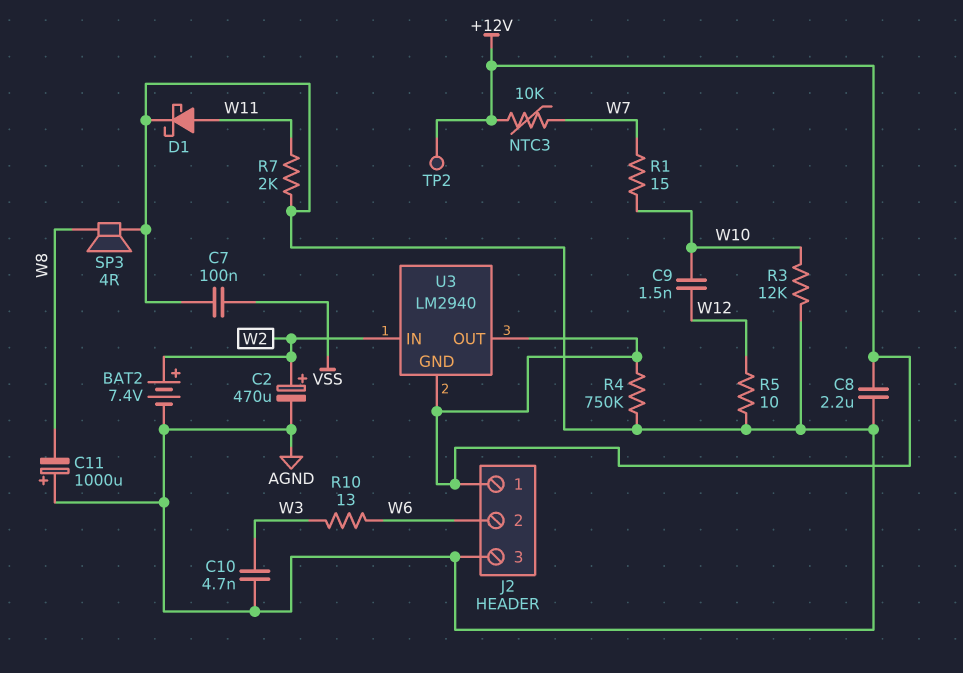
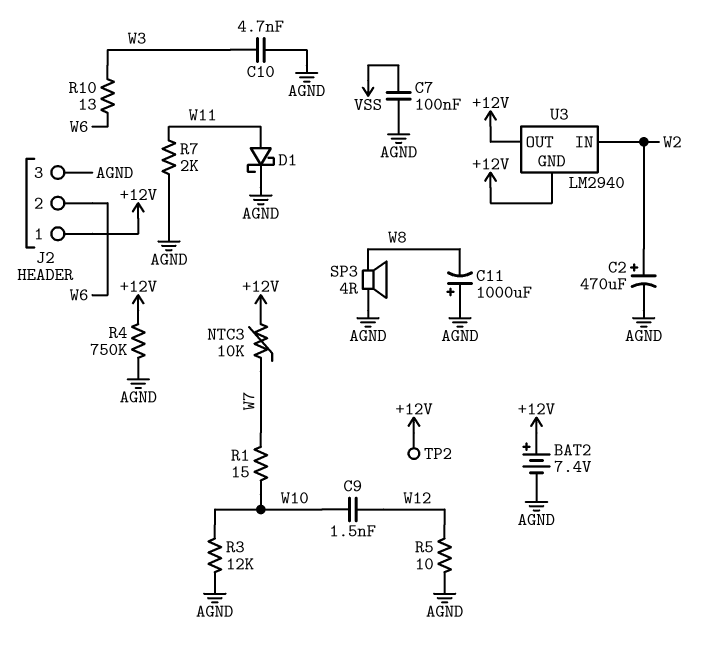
BAT2: 7.4V (plus W2, minus AGND) -> 7.4V (plus +12V, minus AGND)
C8: 2.2uF (+12V, AGND) -> none

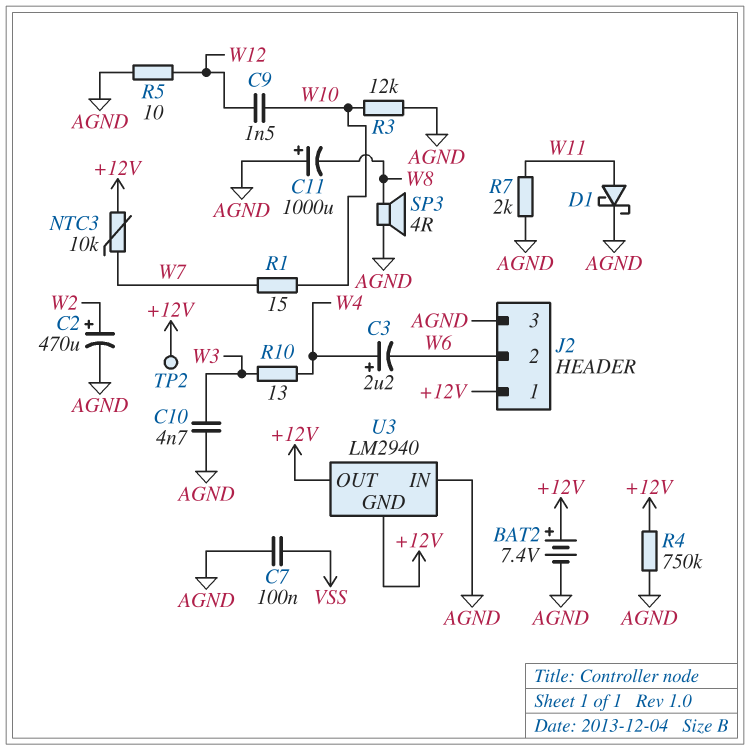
C3: none -> 2.2uF (plus W4, minus W6)
R10: 13 (W3, W6) -> 13 (W3, W4)
U3 pin IN: W2 -> AGND

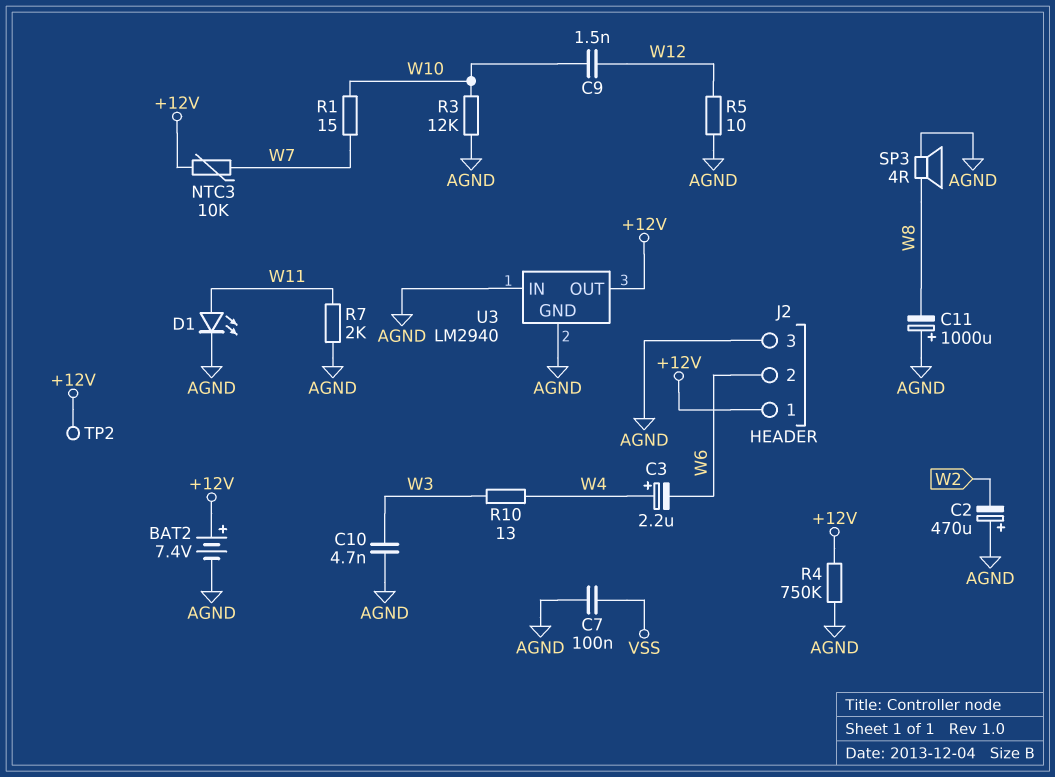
C2: 470uF (plus W2, minus AGND) -> 470uF (plus AGND, minus W2)
D1: schottky (A W11, K AGND) -> LED (A W11, K AGND)
U3 pin GND: +12V -> AGND

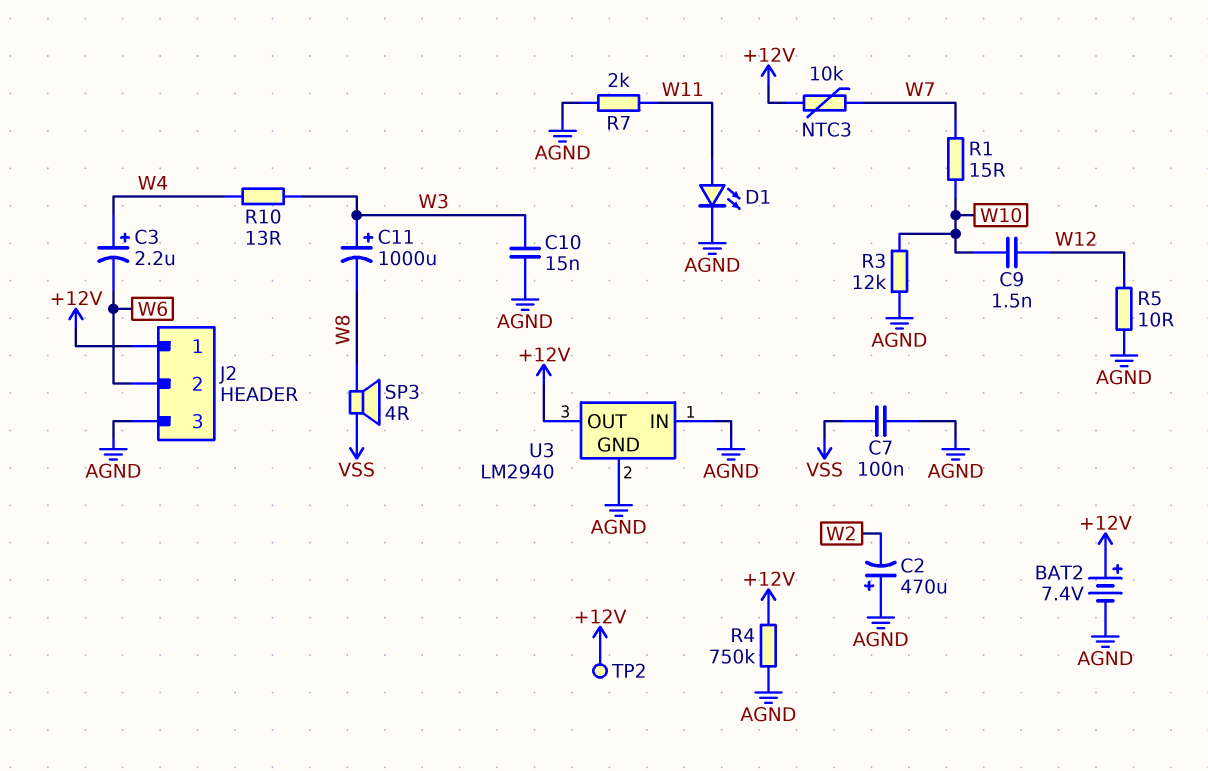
C10: 4.7nF (AGND, W3) -> 15nF (AGND, W3)
C11: 1000uF (plus AGND, minus W8) -> 1000uF (plus W3, minus W8)
SP3: speaker 4R (AGND, W8) -> speaker 4R (VSS, W8)

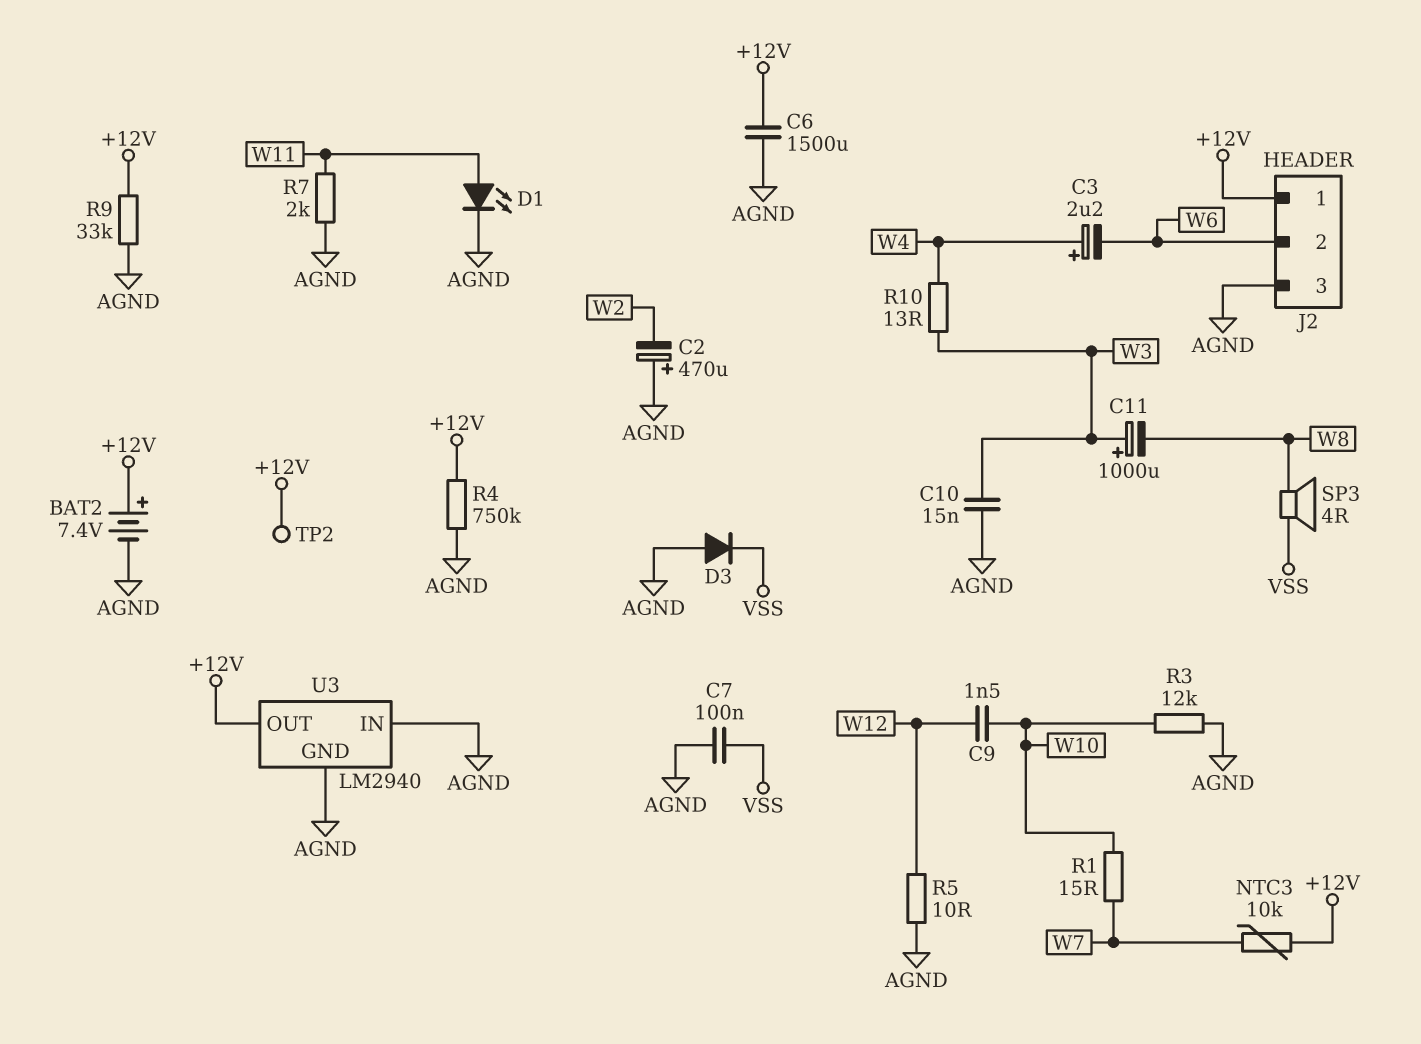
C6: none -> 1500uF (+12V, AGND)
D3: none -> diode (A AGND, K VSS)
R9: none -> 33k (+12V, AGND)

